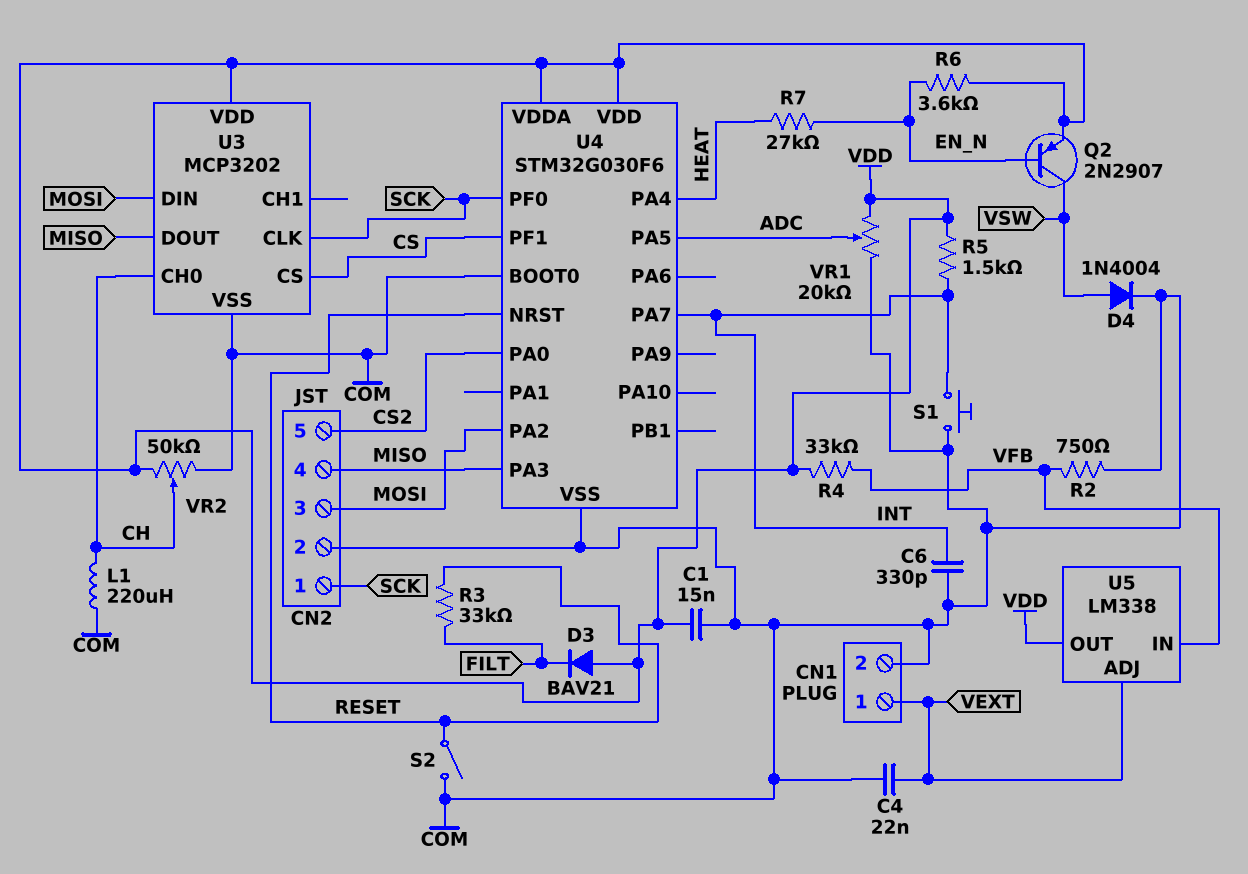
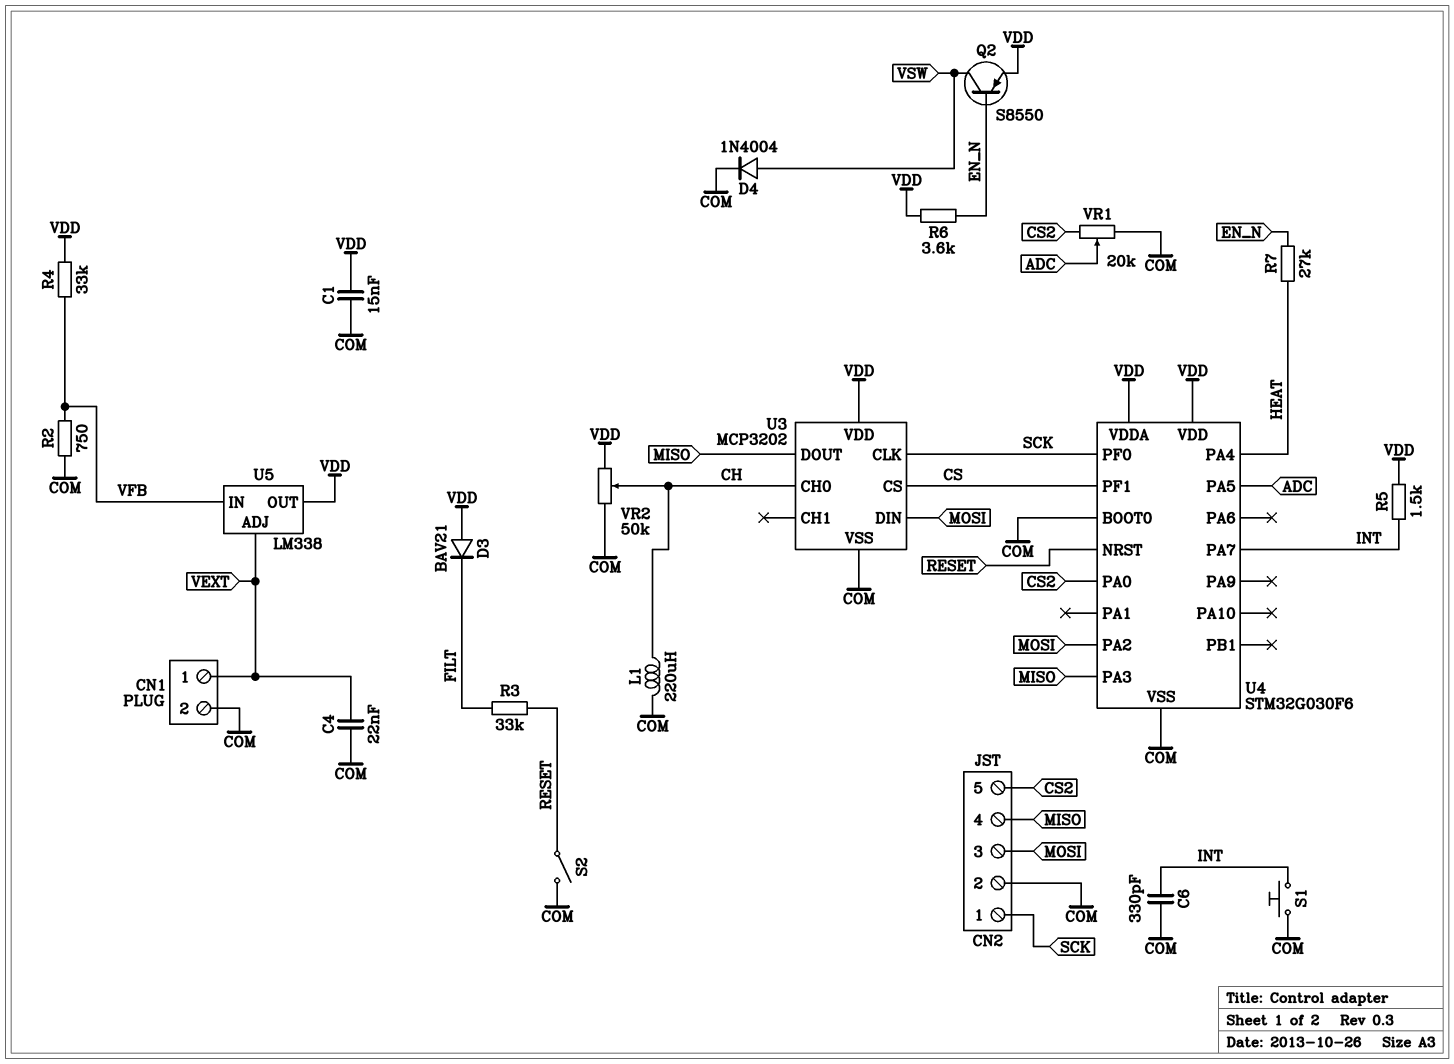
Q2: PNP 2N2907 (B EN_N, C VSW, E VDD) -> PNP S8550 (B EN_N, C VSW, E VDD)
VR1: 20k (COM, VDD, wiper ADC) -> 20k (COM, CS2, wiper ADC)

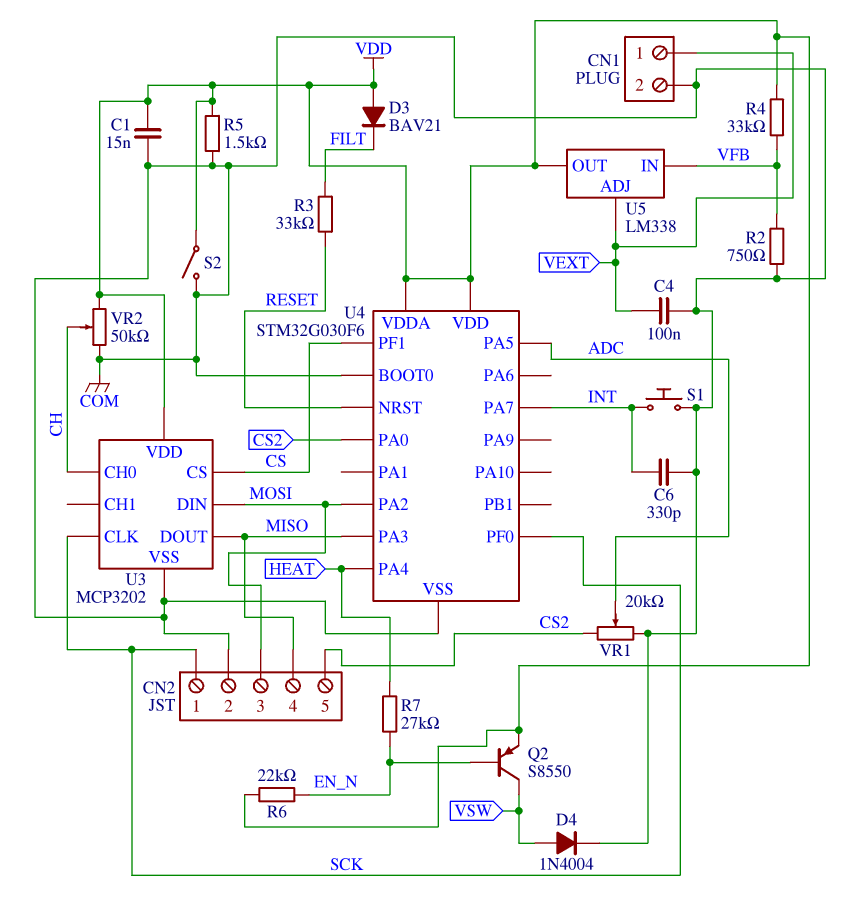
C4: 22nF (COM, VEXT) -> 100nF (COM, VEXT)
L1: 220uH (CH, COM) -> none
R5: 1.5k (INT, VDD) -> 1.5k (COM, VDD)
R6: 3.6k (EN_N, VDD) -> 22k (EN_N, VDD)
S2: switch (COM, RESET) -> switch (COM, VDD)

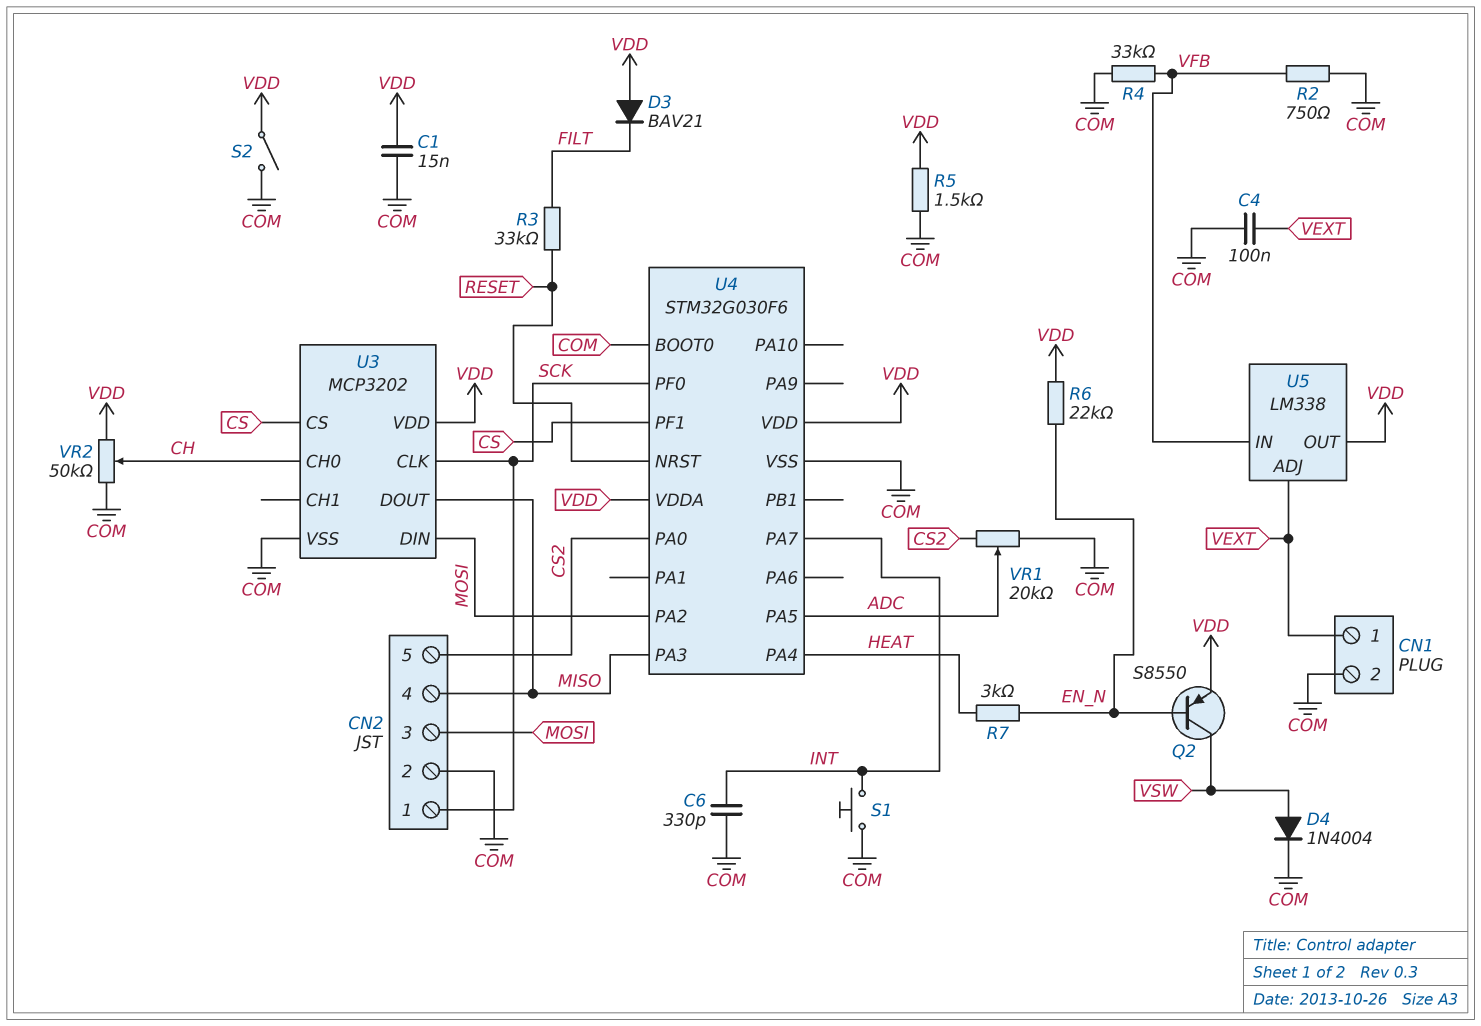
R4: 33k (VDD, VFB) -> 33k (COM, VFB)
R7: 27k (EN_N, HEAT) -> 3k (EN_N, HEAT)

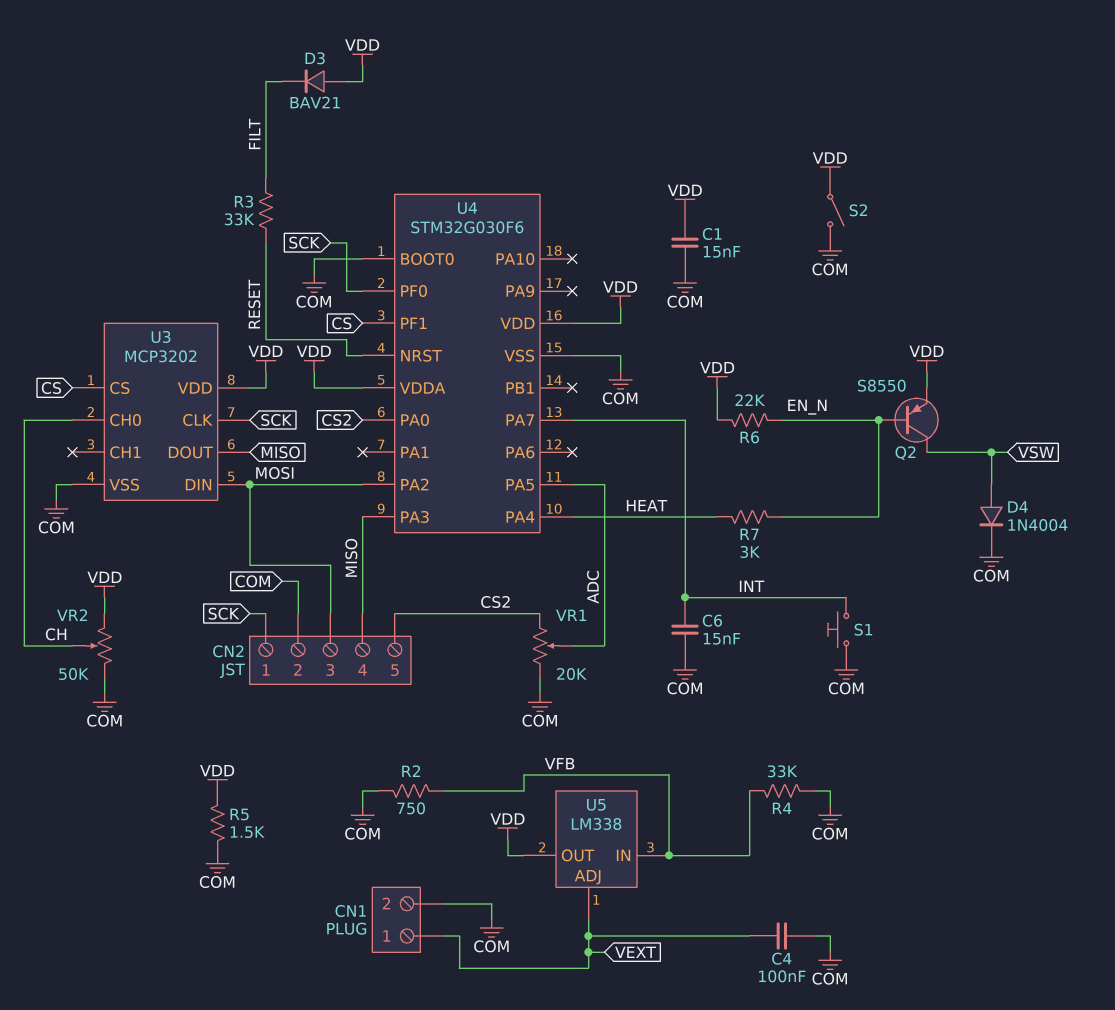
C6: 330pF (COM, INT) -> 15nF (COM, INT)

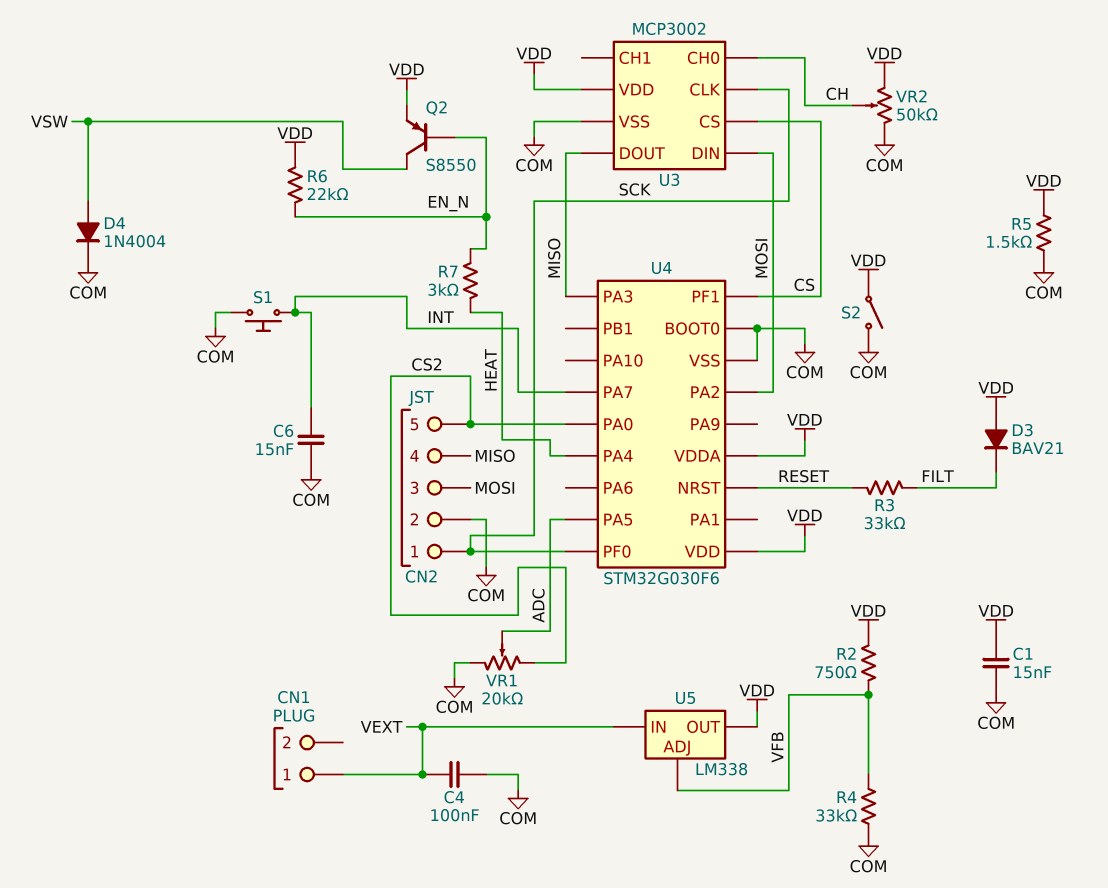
CN1 pin 2: COM -> none
R2: 750 (COM, VFB) -> 750 (VDD, VFB)
U3: MCP3202 -> MCP3002
U5 pin ADJ: VEXT -> VFB
U5 pin IN: VFB -> VEXT

